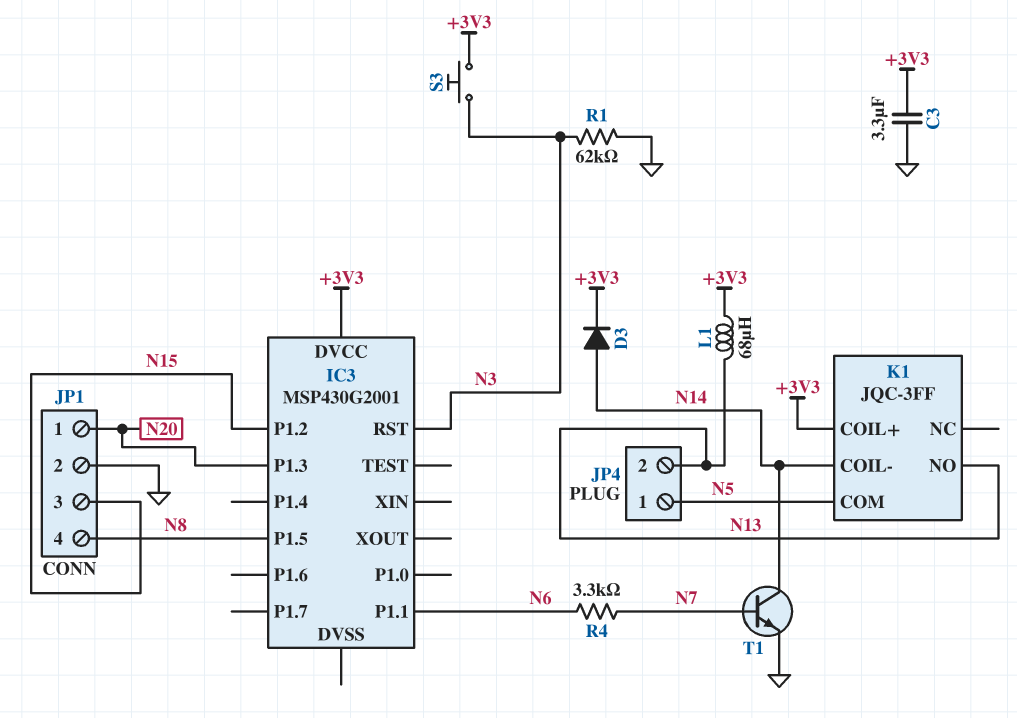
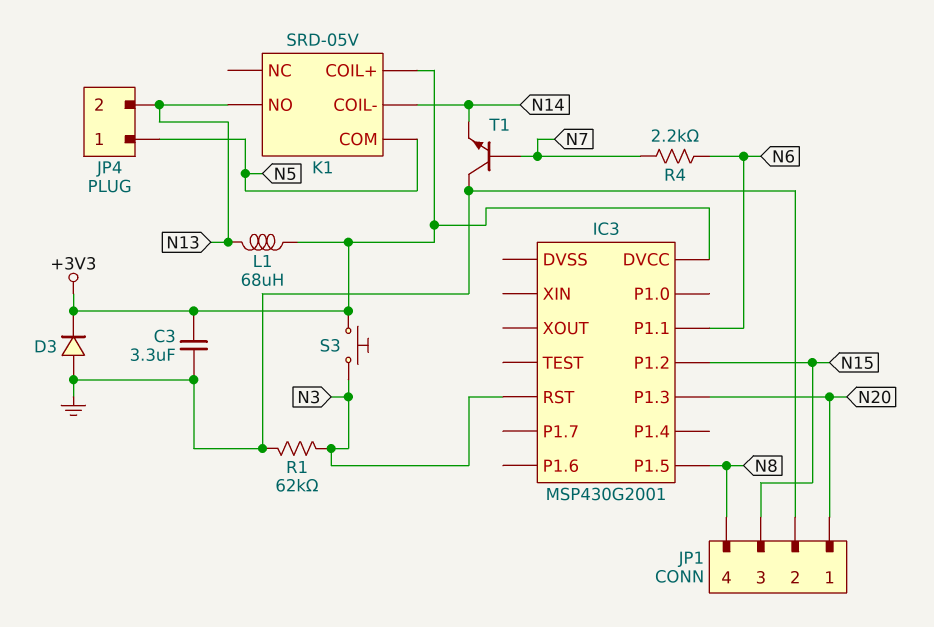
D3: diode (A N14, K +3V3) -> diode (A GND, K +3V3)
K1: JQC-3FF -> SRD-05V
R4: 3.3k (N6, N7) -> 2.2k (N6, N7)
T1: NPN (B N7, C N14, E GND) -> NPN (B N7, C GND, E N14)

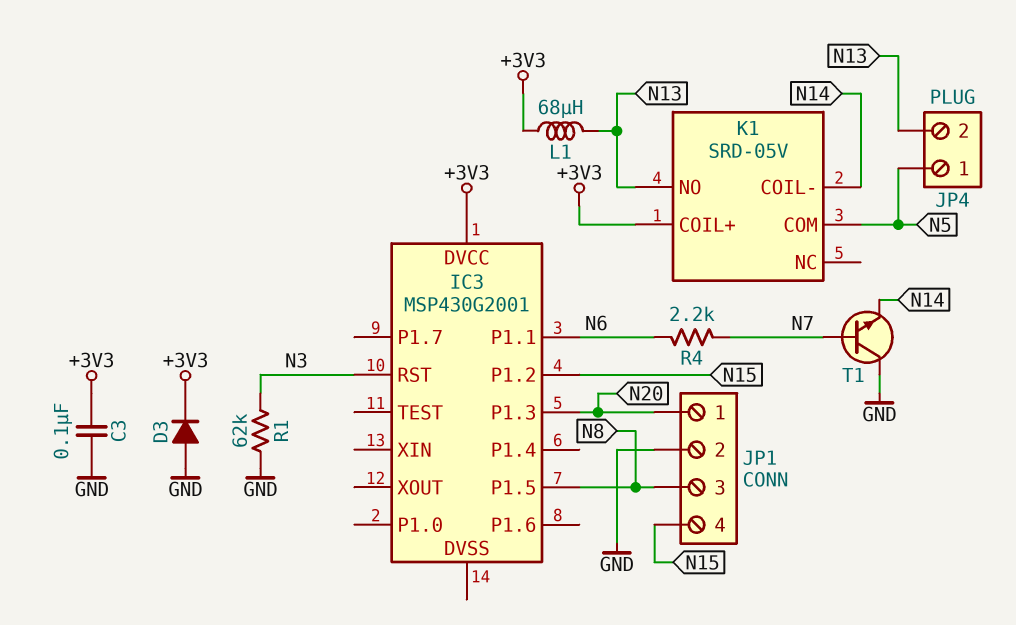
C3: 3.3uF (+3V3, GND) -> 100nF (+3V3, GND)
JP1 pin 3: N15 -> N8
JP1 pin 4: N8 -> N15
S3: button (+3V3, N3) -> none

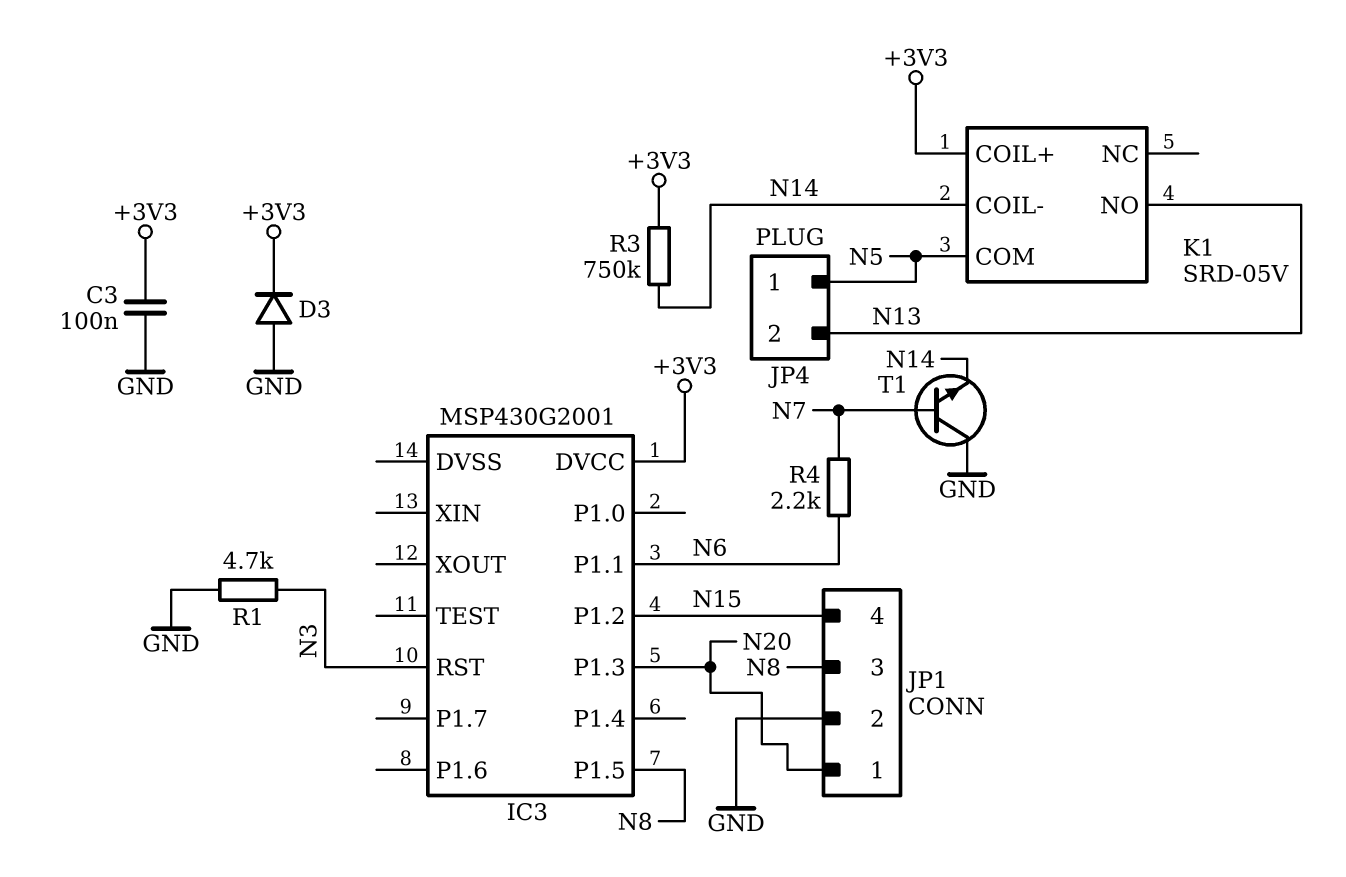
L1: 68uH (+3V3, N13) -> none
R1: 62k (GND, N3) -> 4.7k (GND, N3)
R3: none -> 750k (+3V3, N14)

